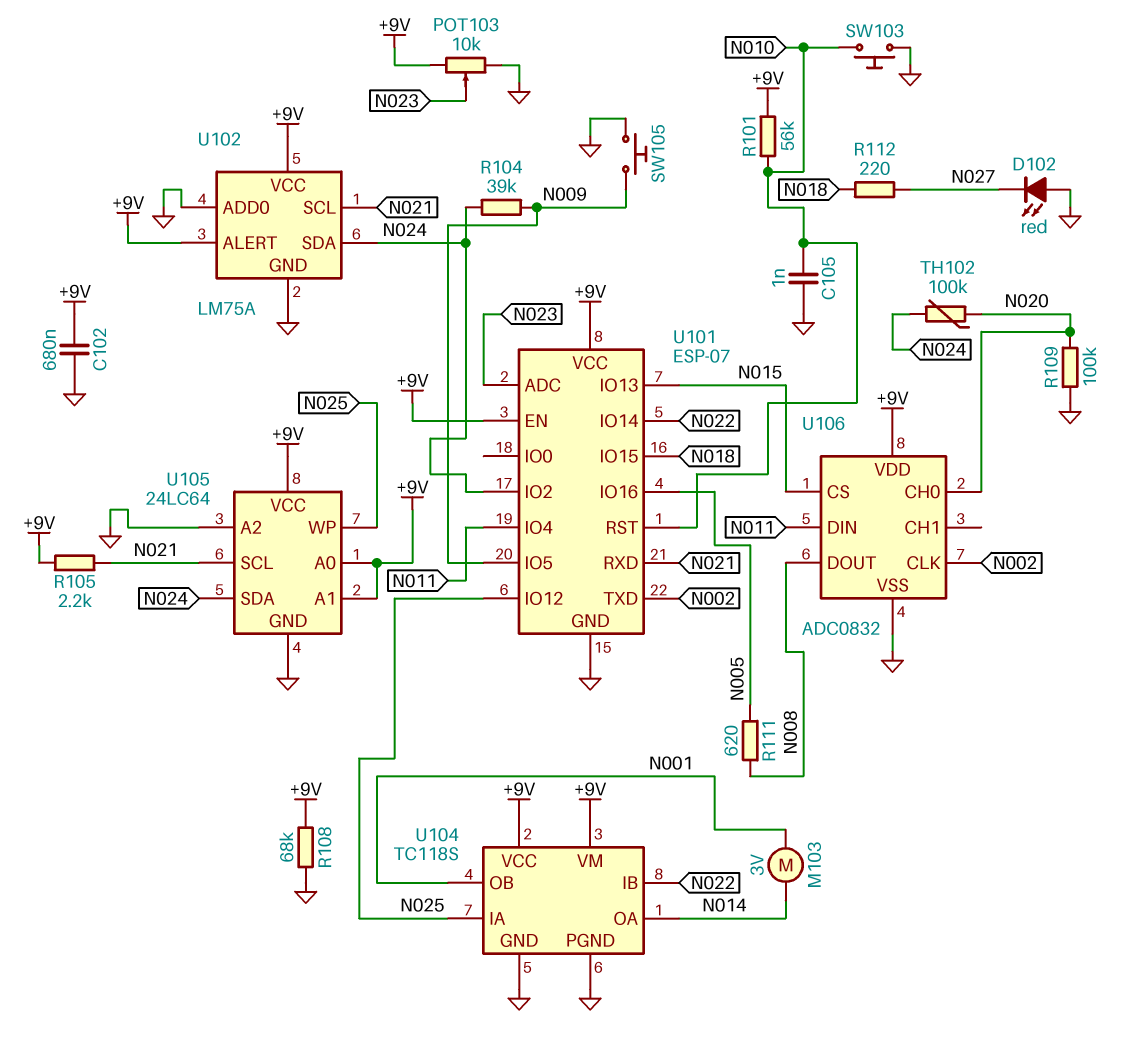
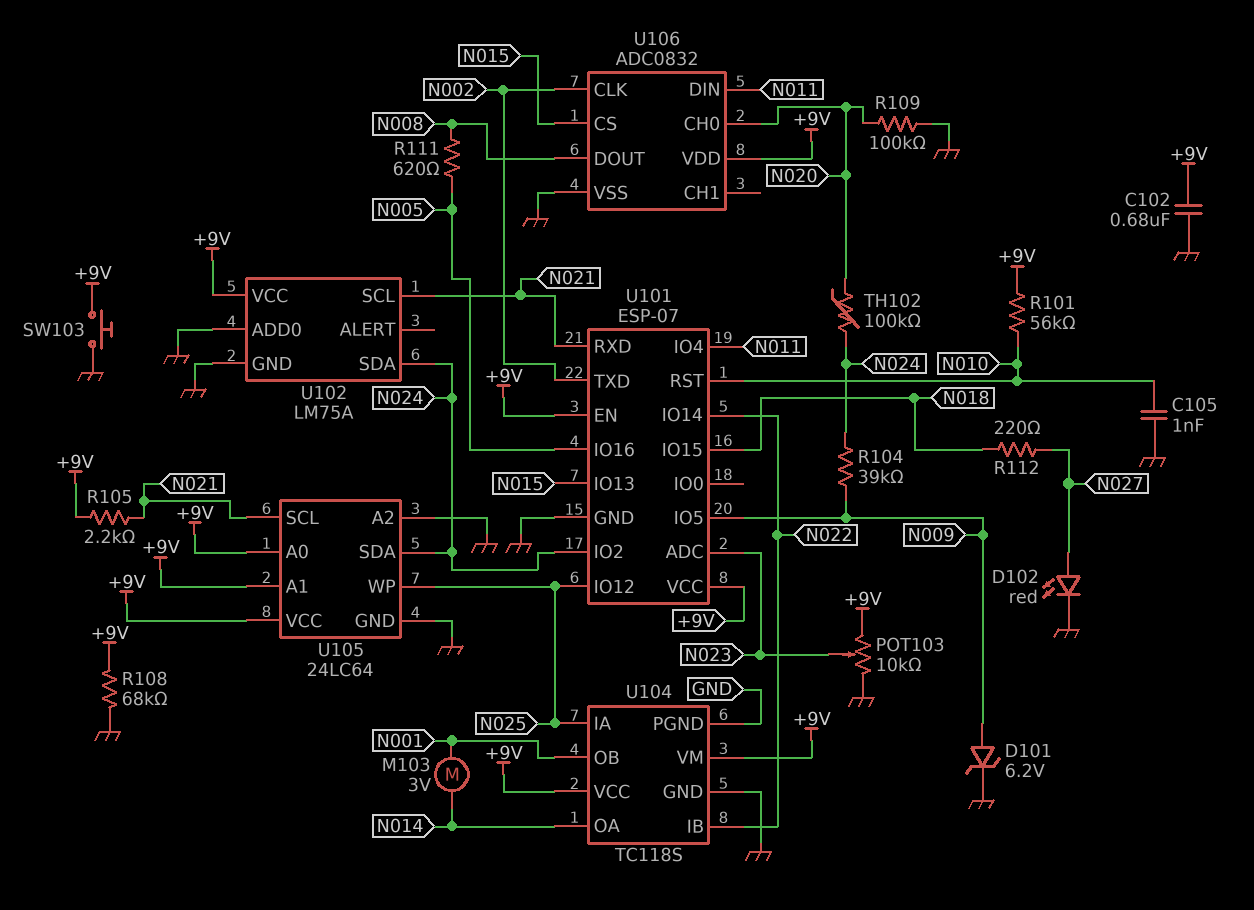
D101: none -> zener 6.2V (A N009, K GND)
D102: LED red (A GND, K N027) -> LED red (A N027, K GND)
SW103: button (GND, N010) -> button (+9V, GND)
SW105: button (GND, N009) -> none
U102 pin ALERT: +9V -> none

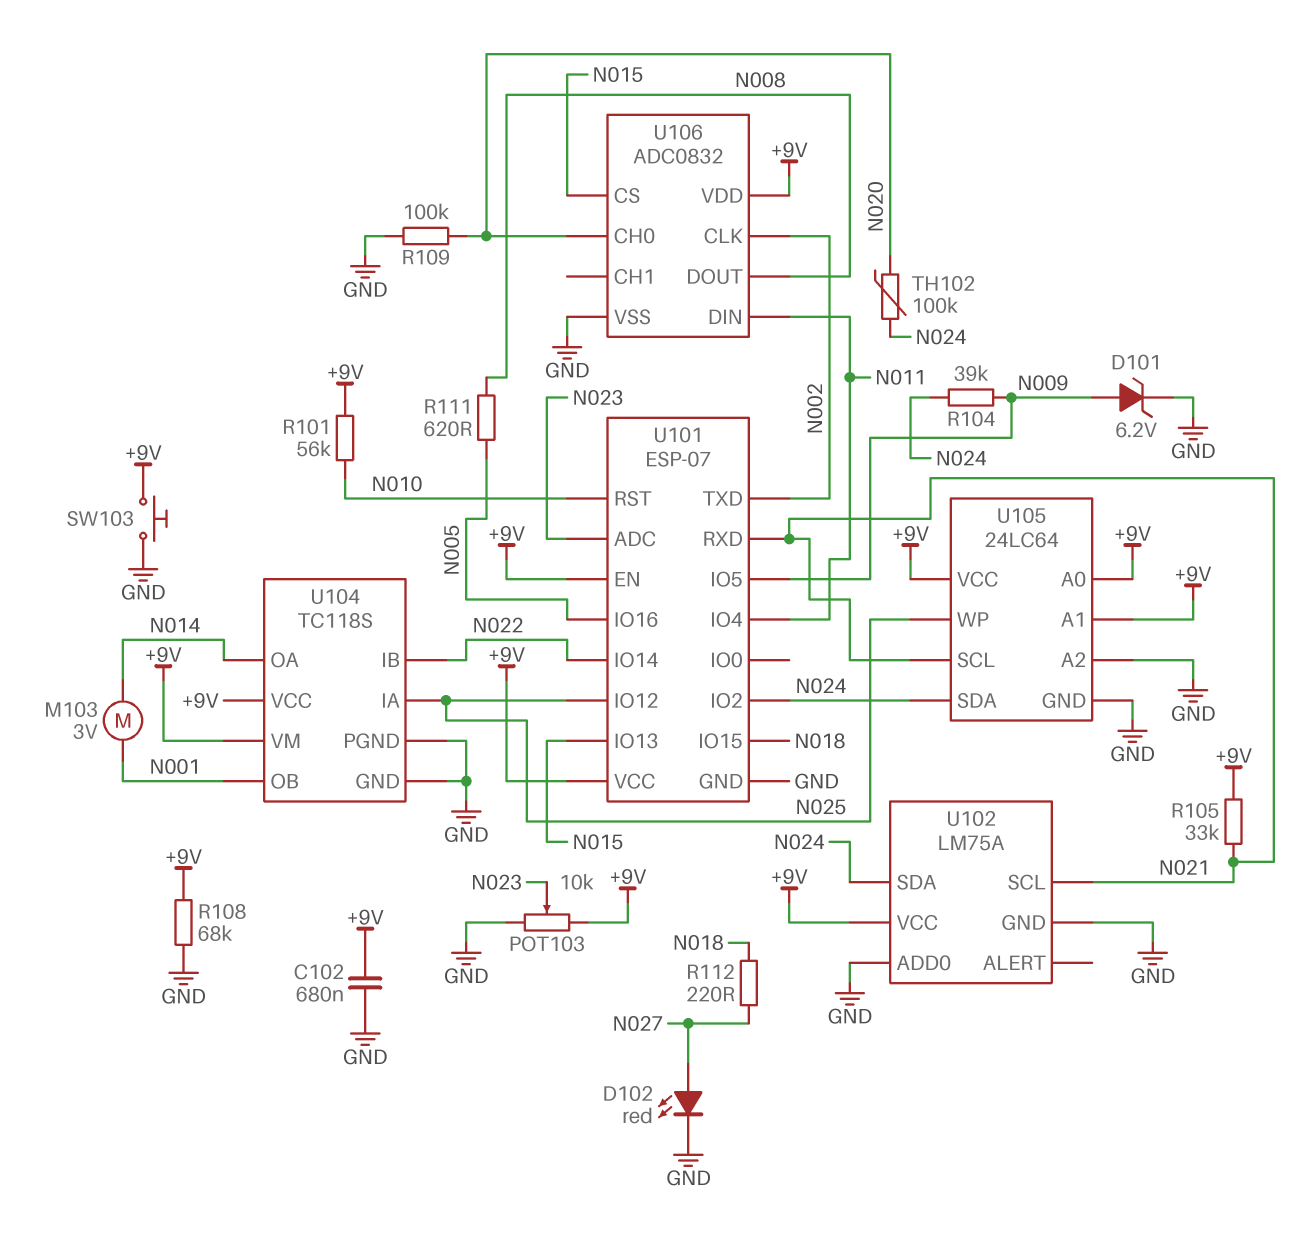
C105: 1nF (GND, N010) -> none
R105: 2.2k (+9V, N021) -> 33k (+9V, N021)

